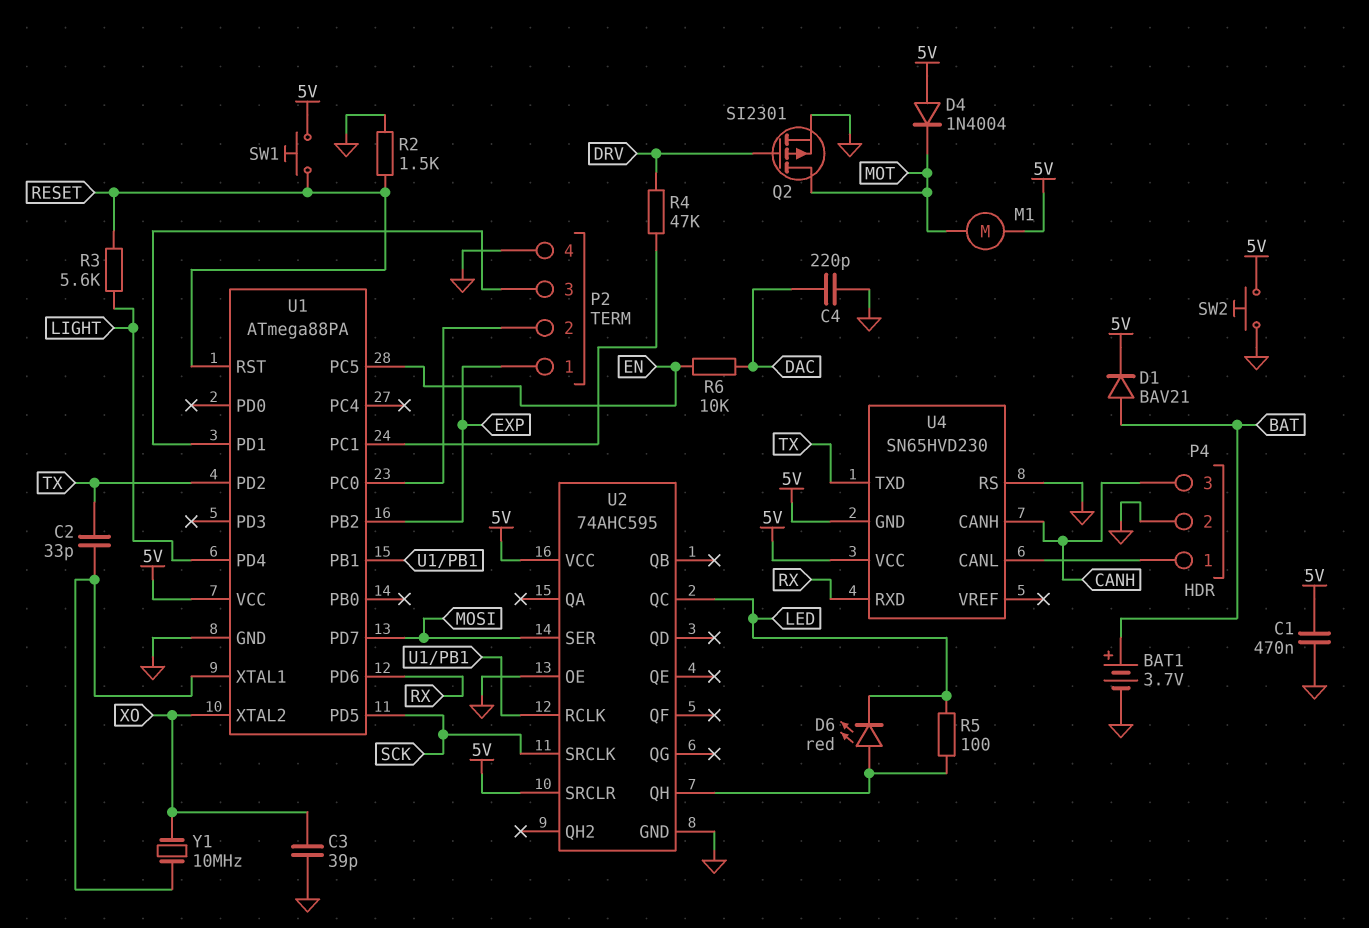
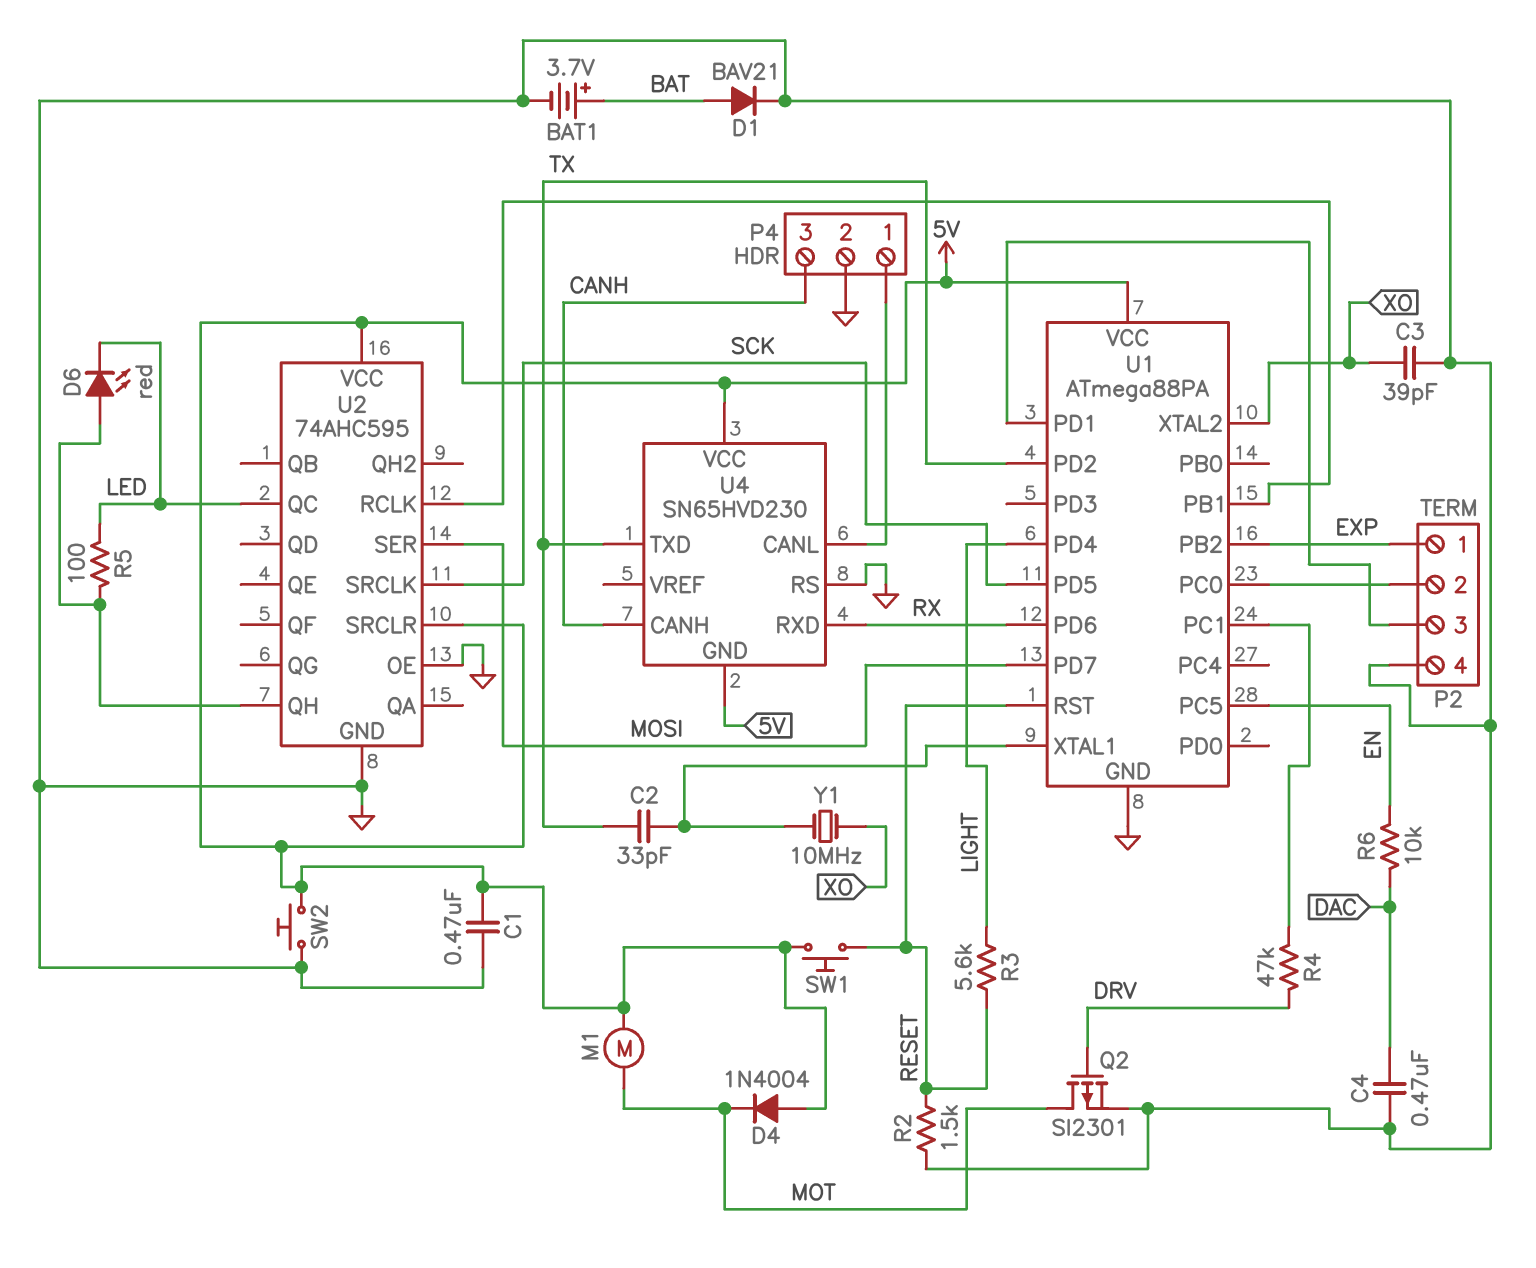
C4: 220pF (DAC, GND) -> 470nF (DAC, GND)
D1: diode BAV21 (A BAT, K 5V) -> diode BAV21 (A BAT, K GND)

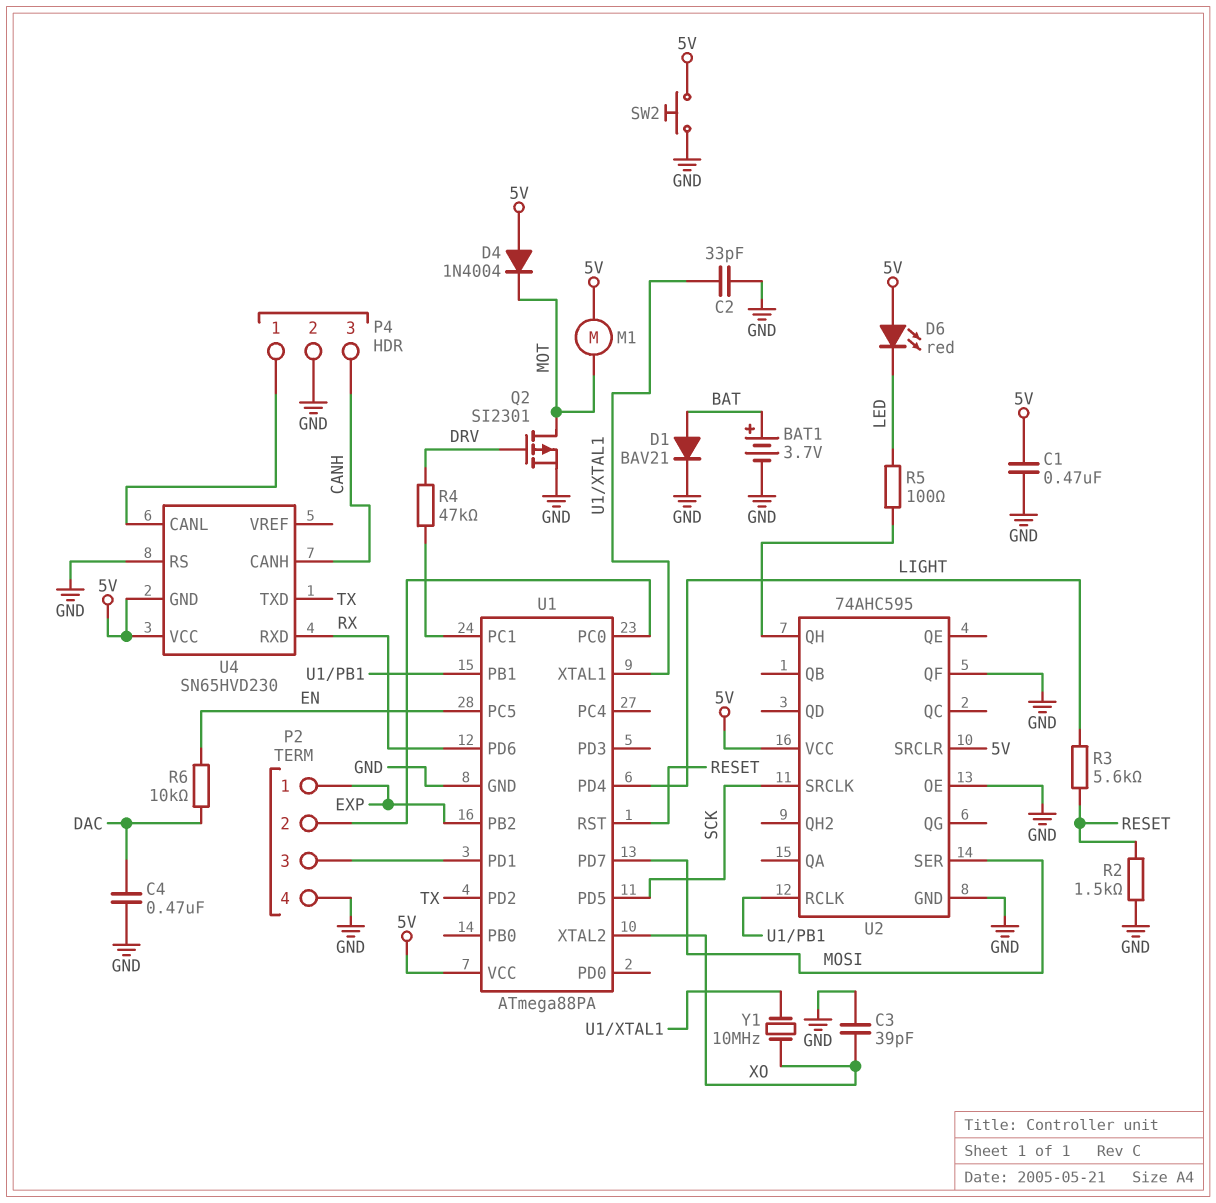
C2: 33pF (TX, U1/XTAL1) -> 33pF (GND, U1/XTAL1)
D6: LED red (A U2/QH, K LED) -> LED red (A 5V, K LED)
SW1: button (5V, RESET) -> none
U2 pin QC: LED -> none
U2 pin QF: none -> GND

